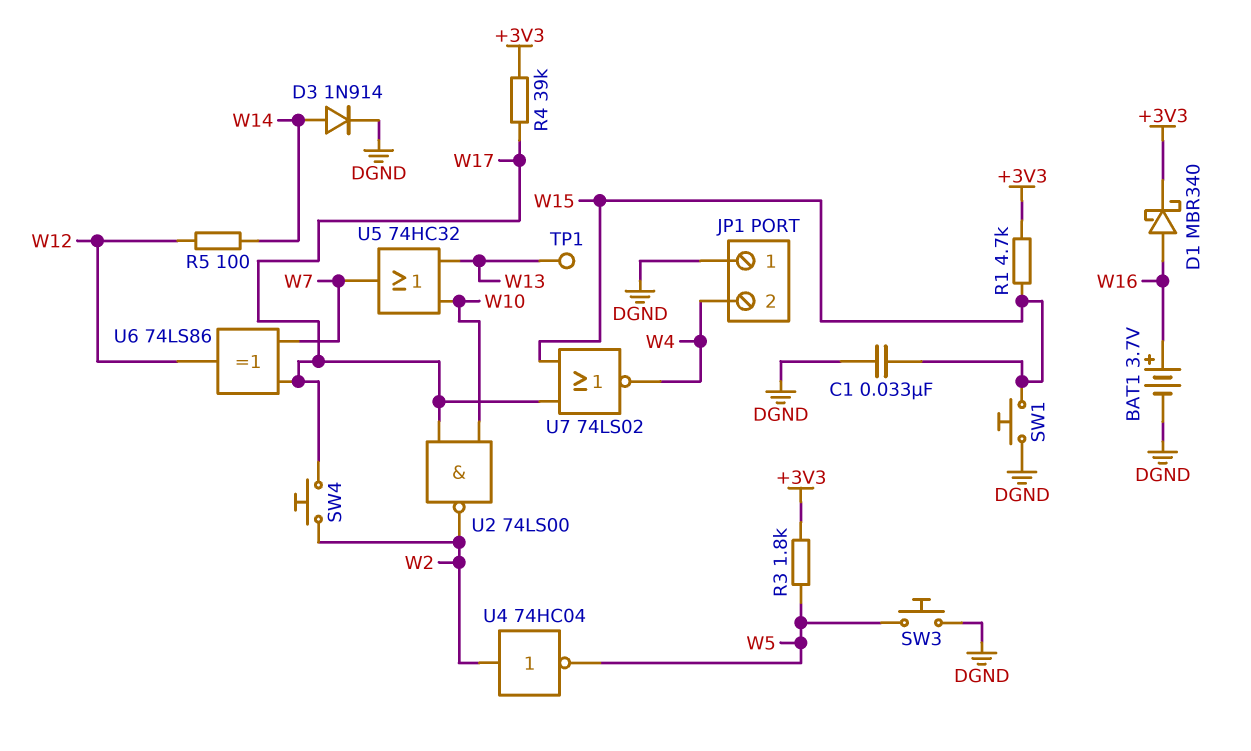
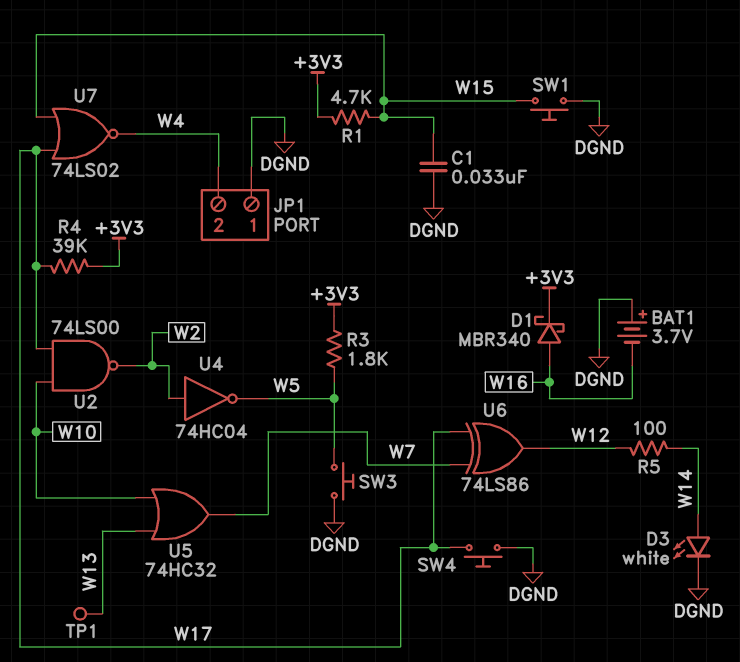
BAT1: 3.7V (plus W16, minus DGND) -> 3.7V (plus DGND, minus W16)
D3: diode 1N914 (A W14, K DGND) -> LED white (A W14, K DGND)
SW4: button (W2, W17) -> button (DGND, W17)

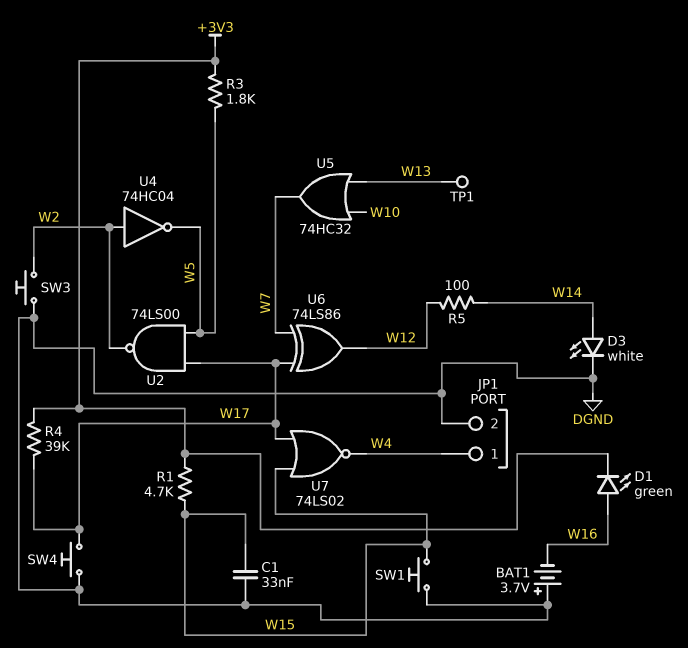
D1: schottky MBR340 (A W16, K +3V3) -> LED green (A W16, K +3V3)
JP1 pin 1: DGND -> W4
JP1 pin 2: W4 -> DGND
SW3: button (DGND, W5) -> button (DGND, W2)
U2: NAND 74LS00 (in W10, in W17, out W2) -> NAND 74LS00 (in W5, in W17, out W2)

